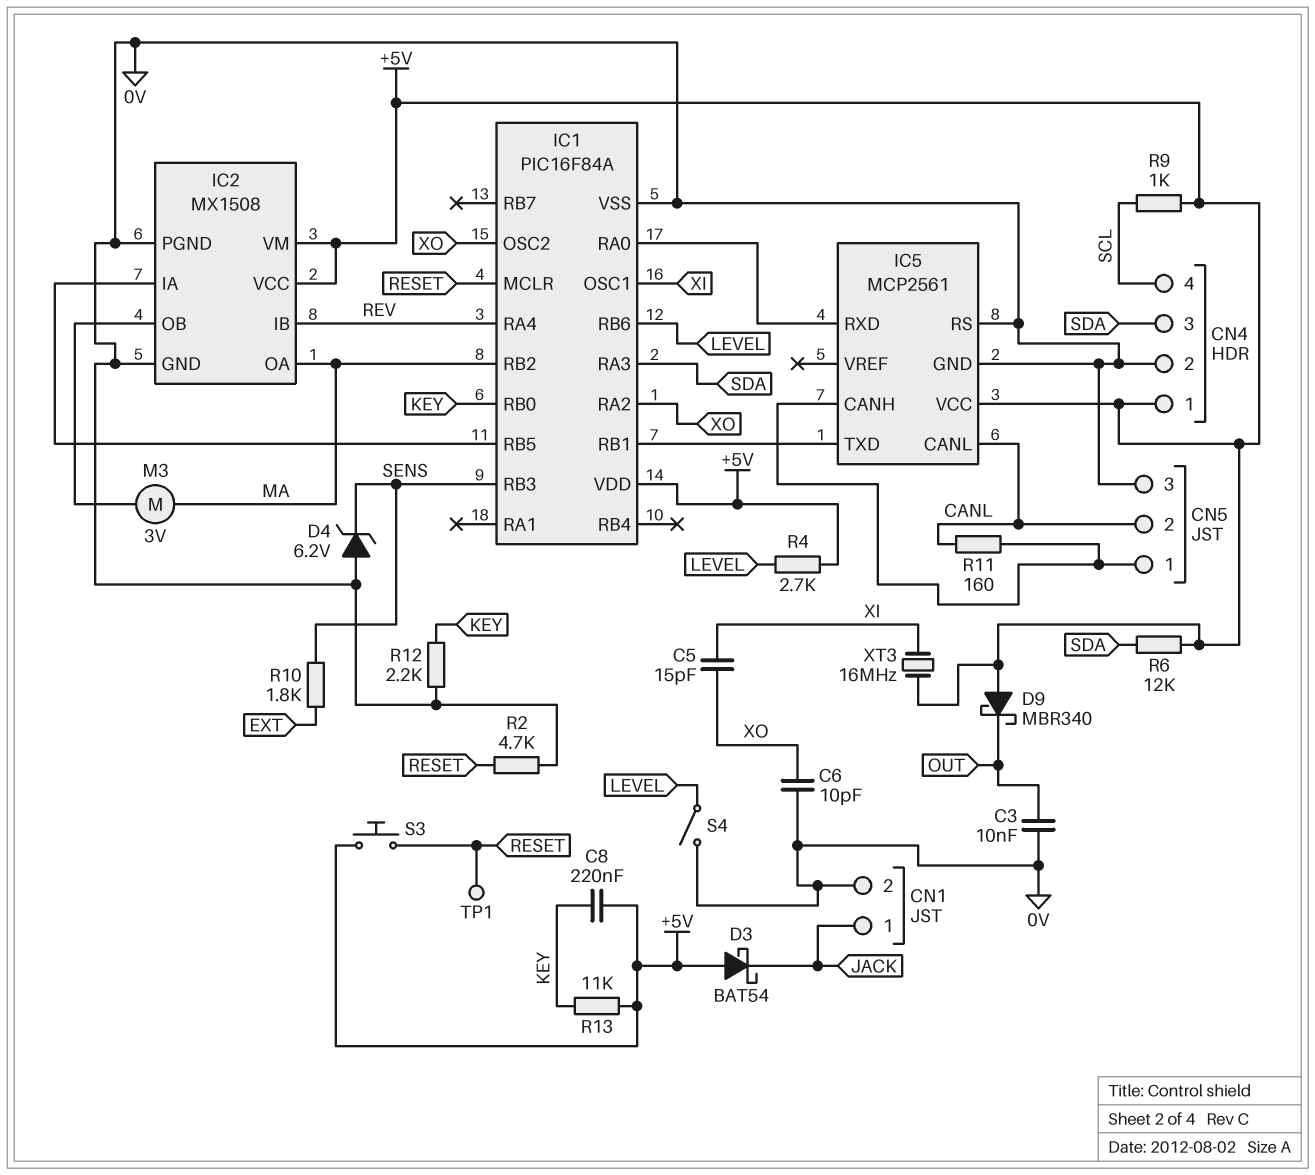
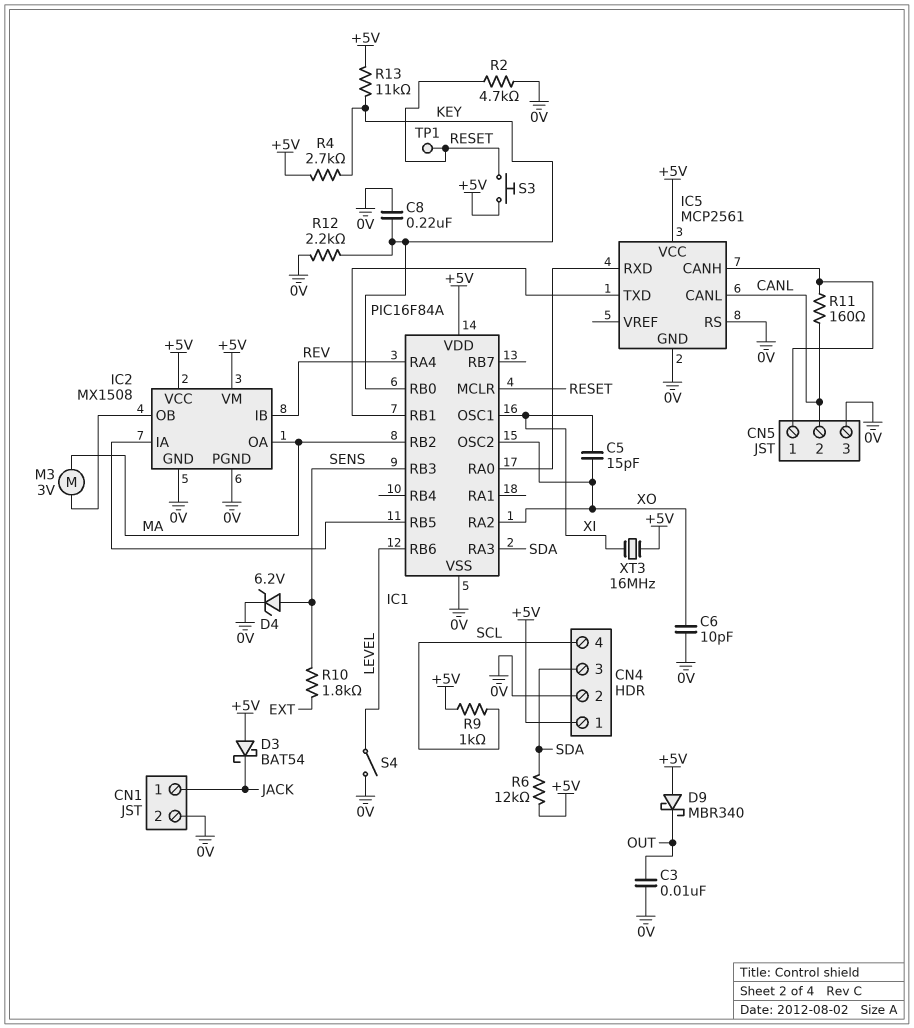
C8: 220nF (+5V, KEY) -> 220nF (0V, KEY)
D4: zener 6.2V (A 0V, K SENS) -> zener 6.2V (A SENS, K 0V)
R4: 2.7k (+5V, LEVEL) -> 2.7k (+5V, KEY)

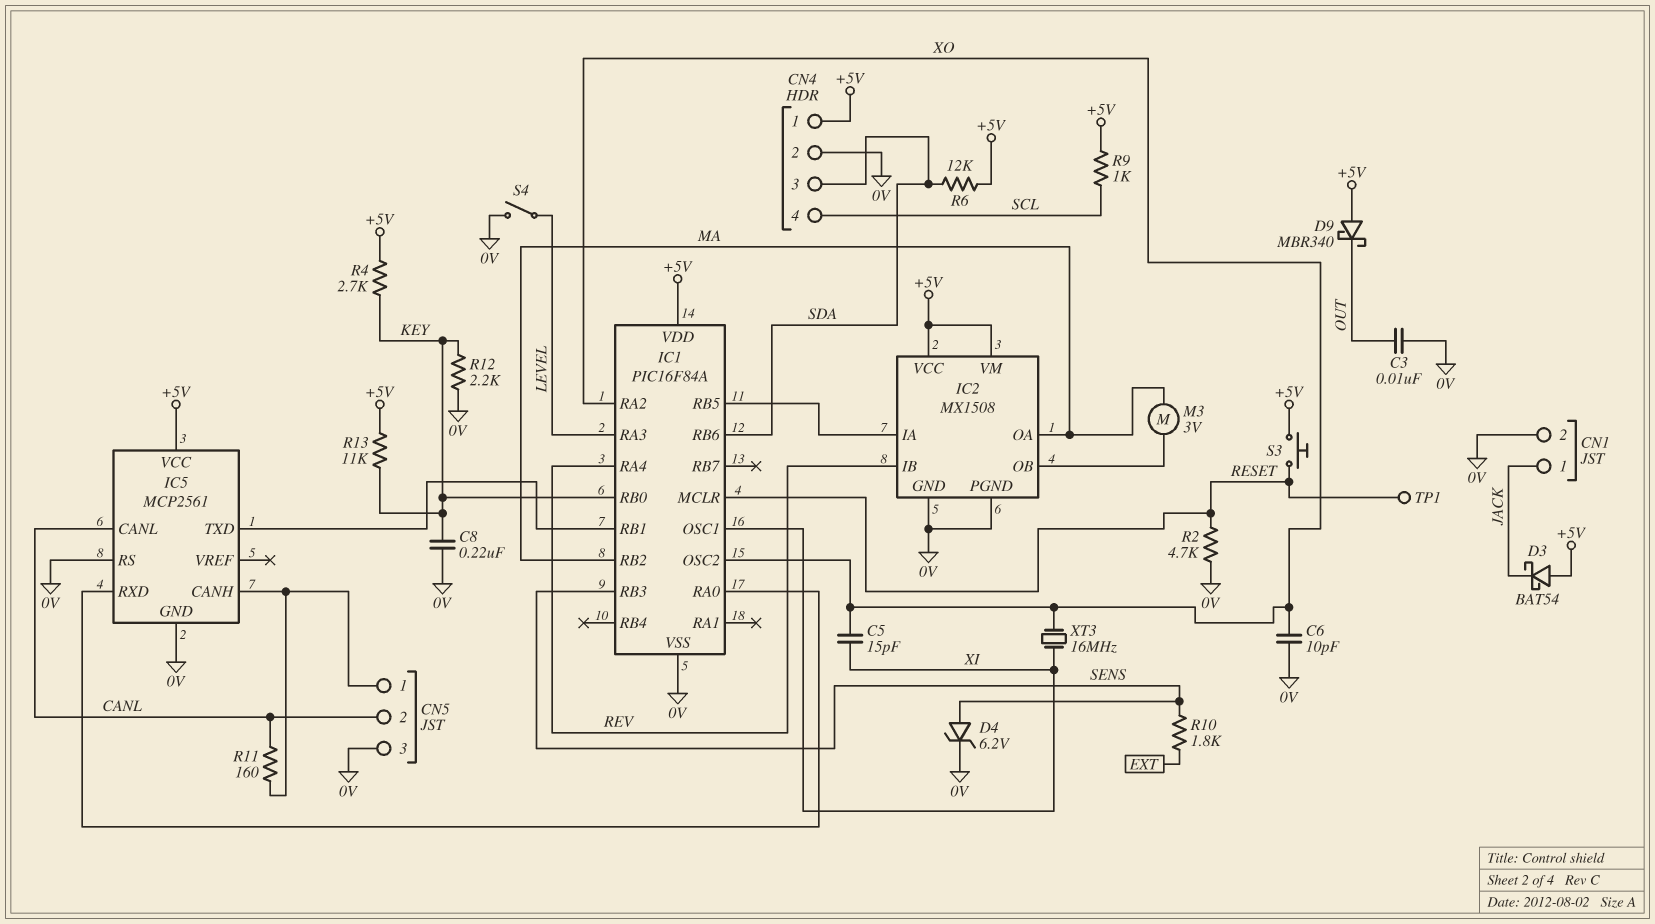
IC1 pin RA3: SDA -> LEVEL
IC1 pin RB6: LEVEL -> SDA
XT3: 16MHz (+5V, XI) -> 16MHz (XI, XO)

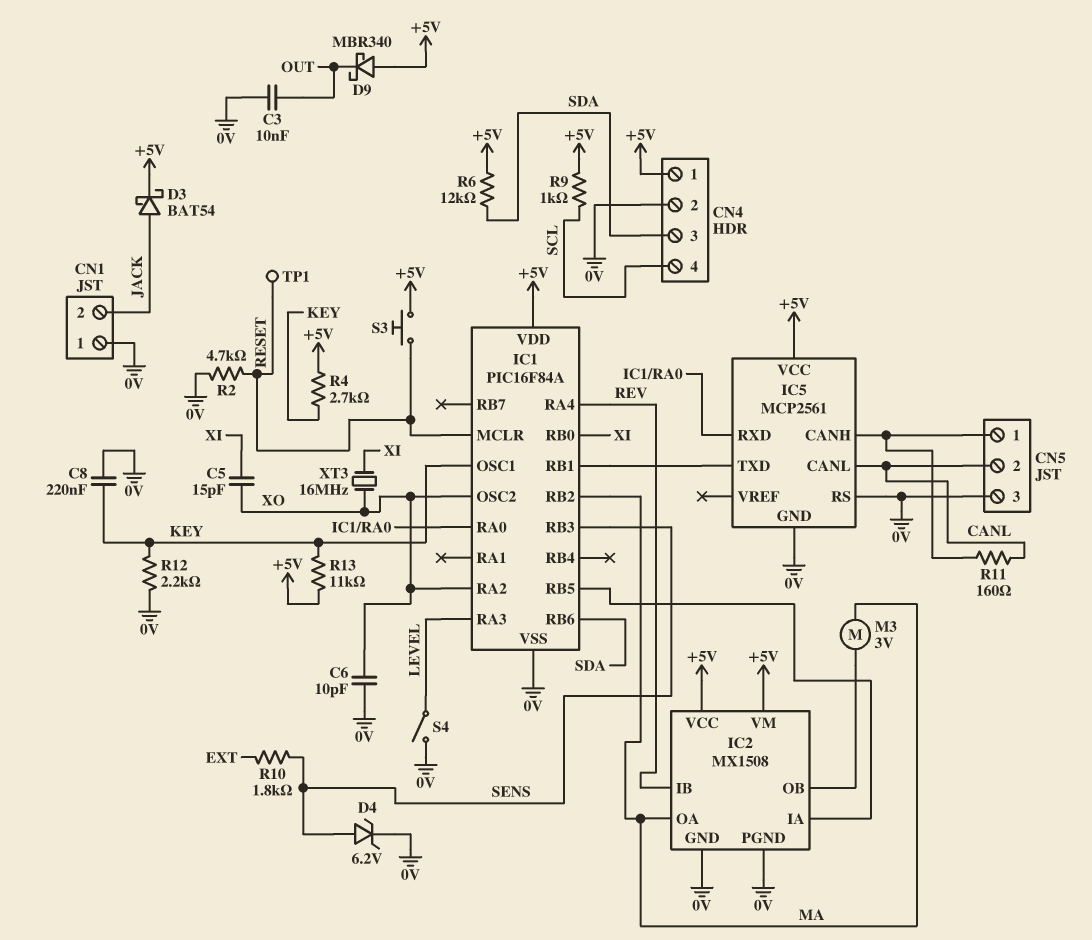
CN1 pin 1: JACK -> 0V
CN1 pin 2: 0V -> JACK
D3: schottky BAT54 (A +5V, K JACK) -> schottky BAT54 (A JACK, K +5V)
IC1 pin OSC1: XI -> KEY
IC1 pin RB0: KEY -> XI

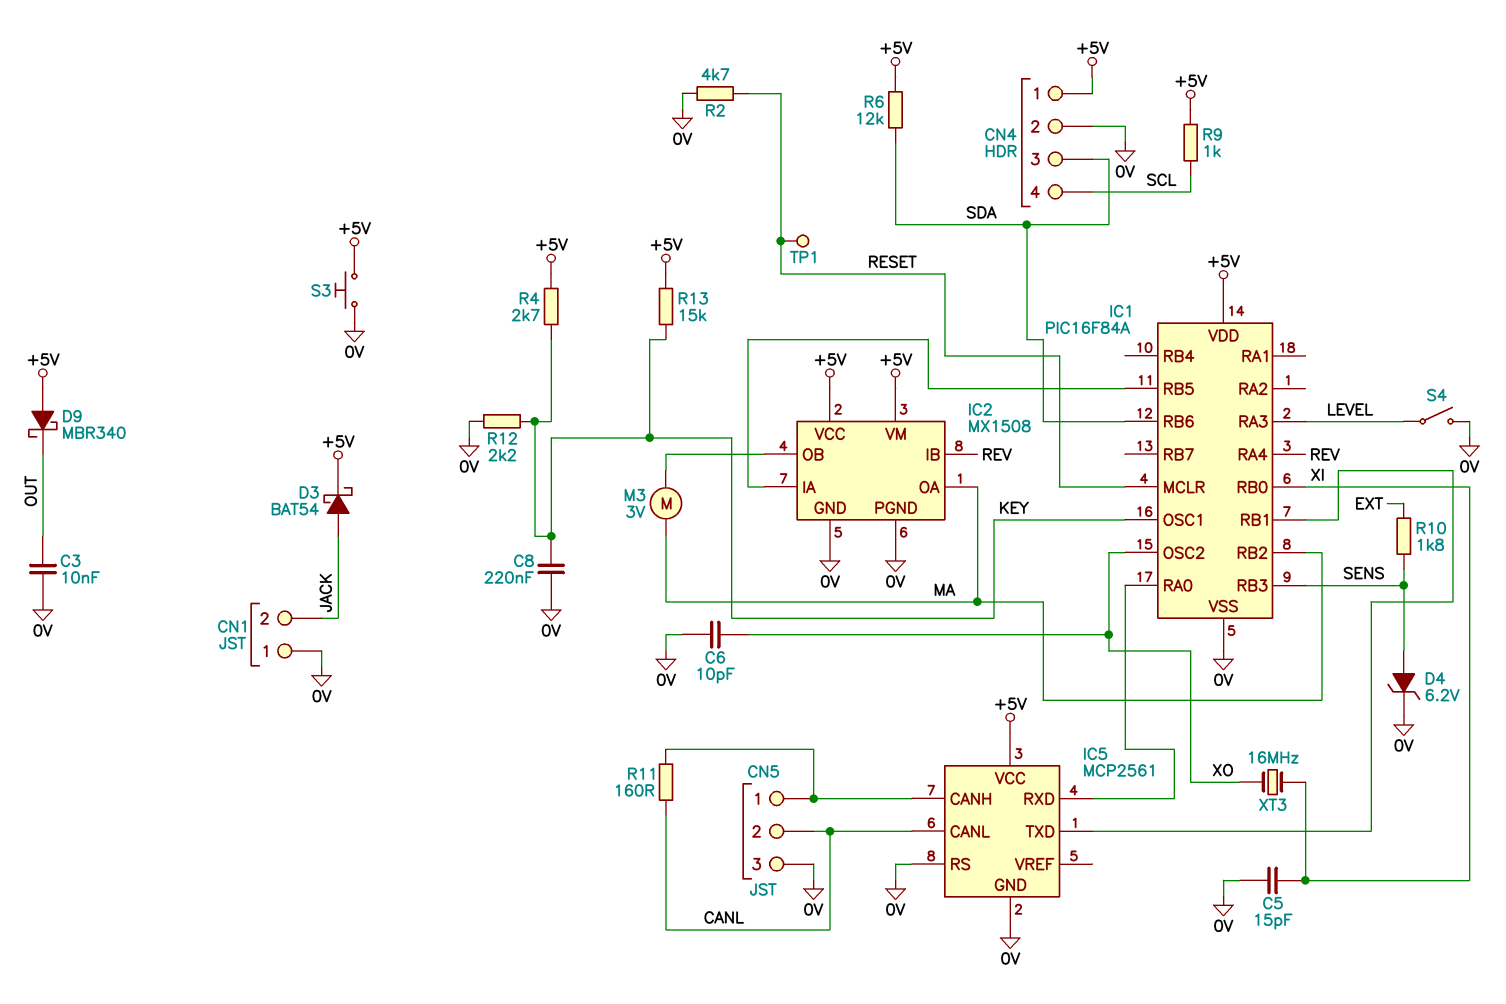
C5: 15pF (XI, XO) -> 15pF (0V, XI)
IC1 pin RA2: XO -> none
R13: 11k (+5V, KEY) -> 15k (+5V, KEY)
S3: button (+5V, RESET) -> button (+5V, 0V)

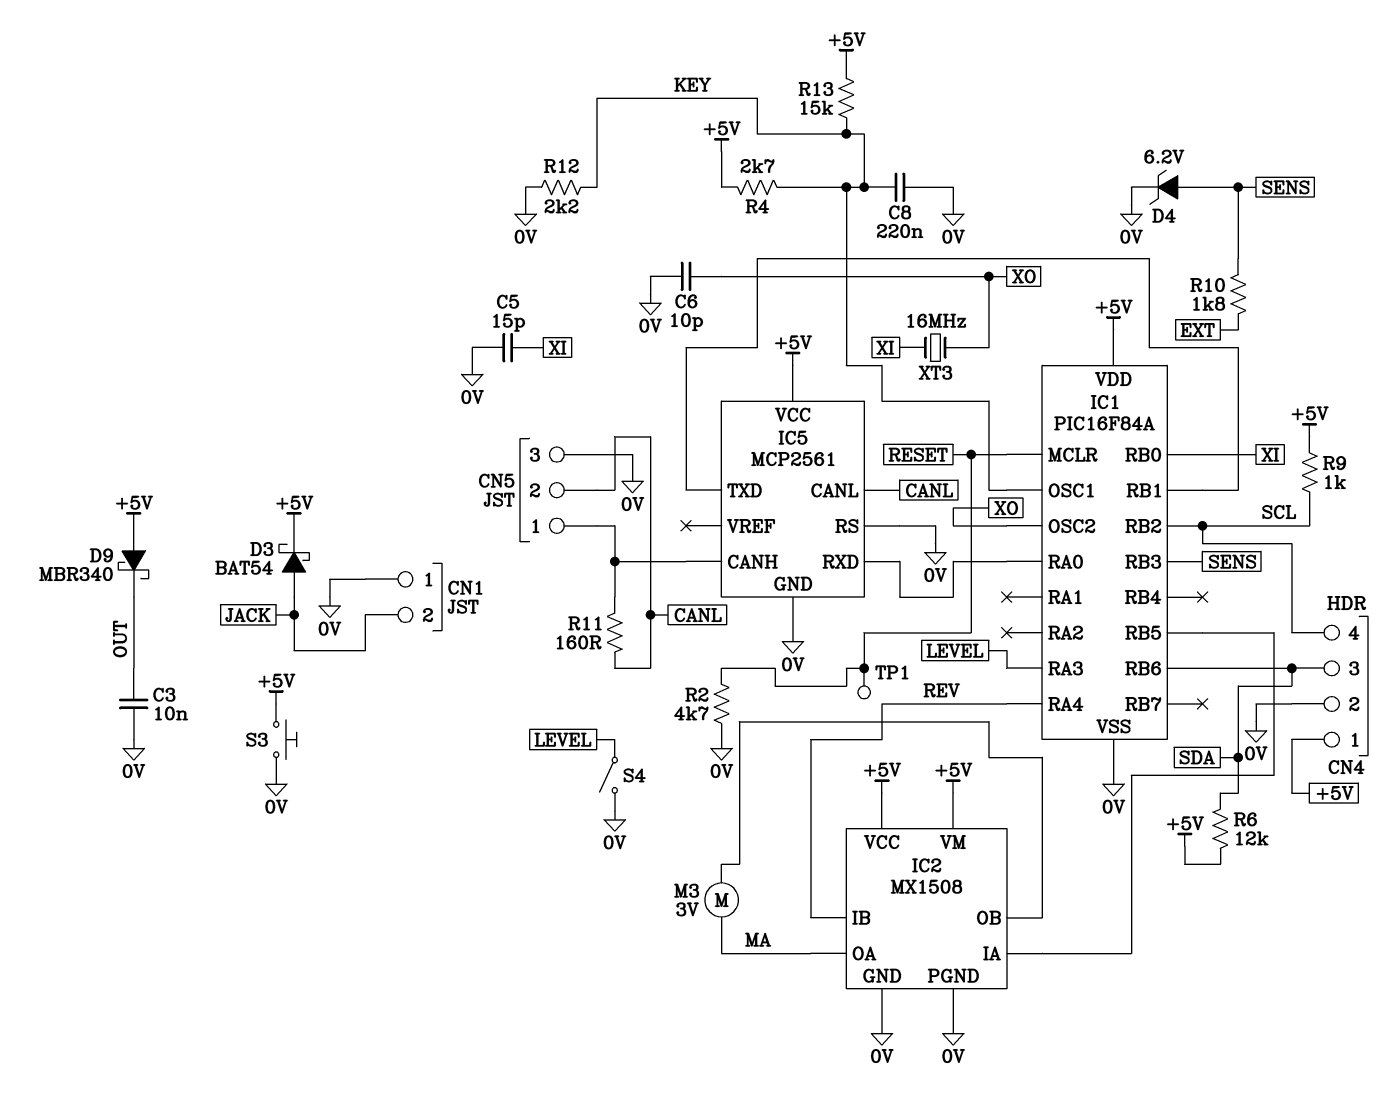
IC1 pin RB2: MA -> SCL

